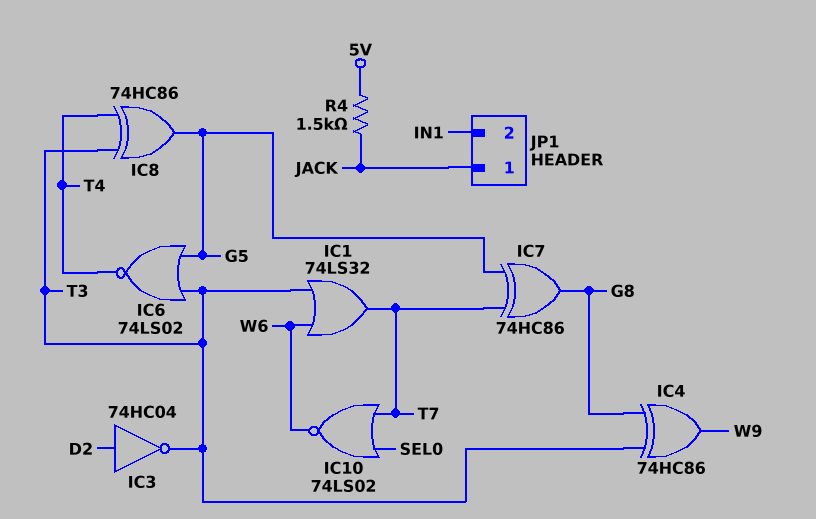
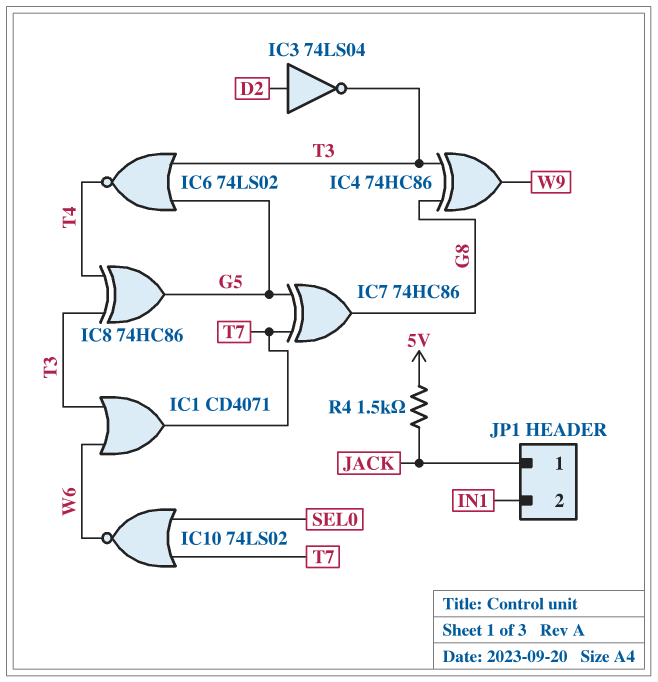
IC1: OR 74LS32 (in T3, in W6, out T7) -> OR CD4071 (in T3, in W6, out T7)
IC3: NOT 74HC04 (in D2, out T3) -> NOT 74LS04 (in D2, out T3)

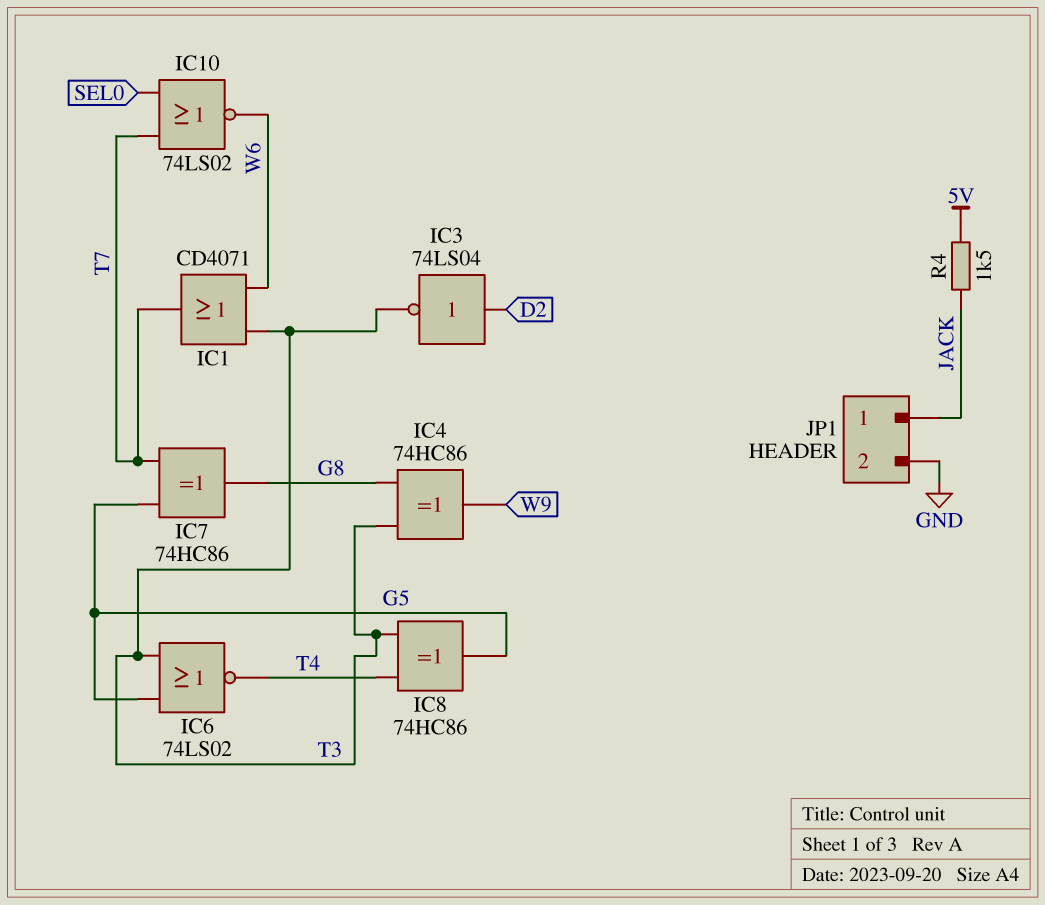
JP1 pin 2: IN1 -> GND

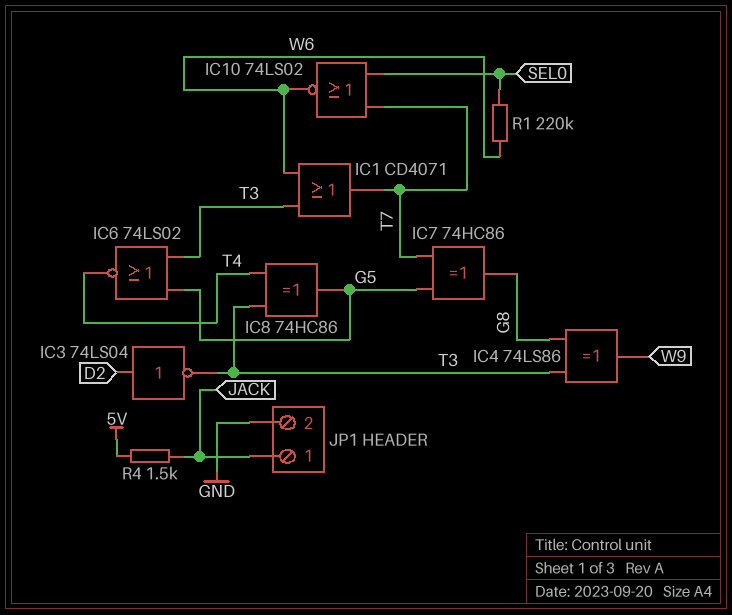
IC4: XOR 74HC86 (in G8, in T3, out W9) -> XOR 74LS86 (in G8, in T3, out W9)
R1: none -> 220k (SEL0, W6)

